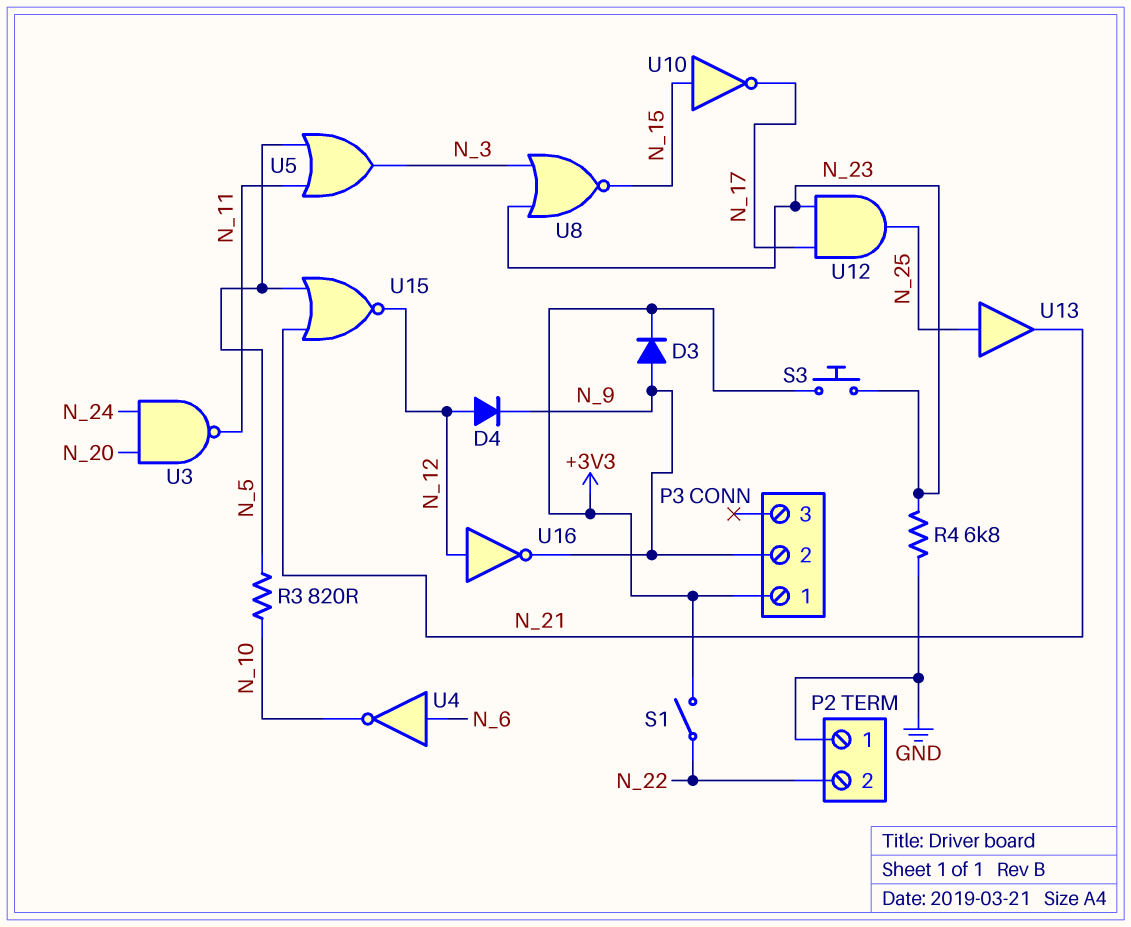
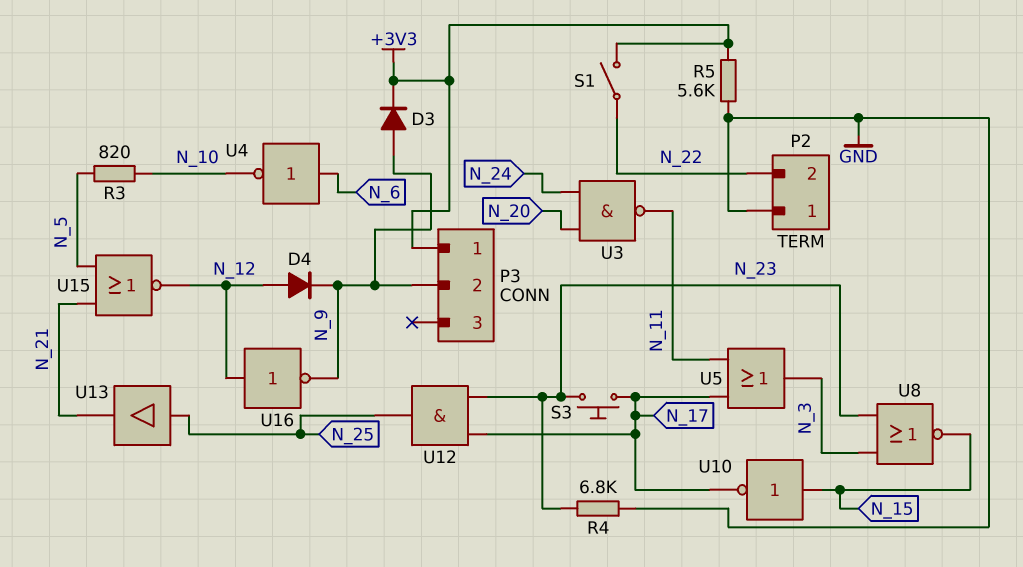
R5: none -> 5.6k (+3V3, GND)
S3: button (+3V3, N_23) -> button (N_17, N_23)
U5: OR (in N_5, in N_11, out N_3) -> OR (in N_11, in N_17, out N_3)

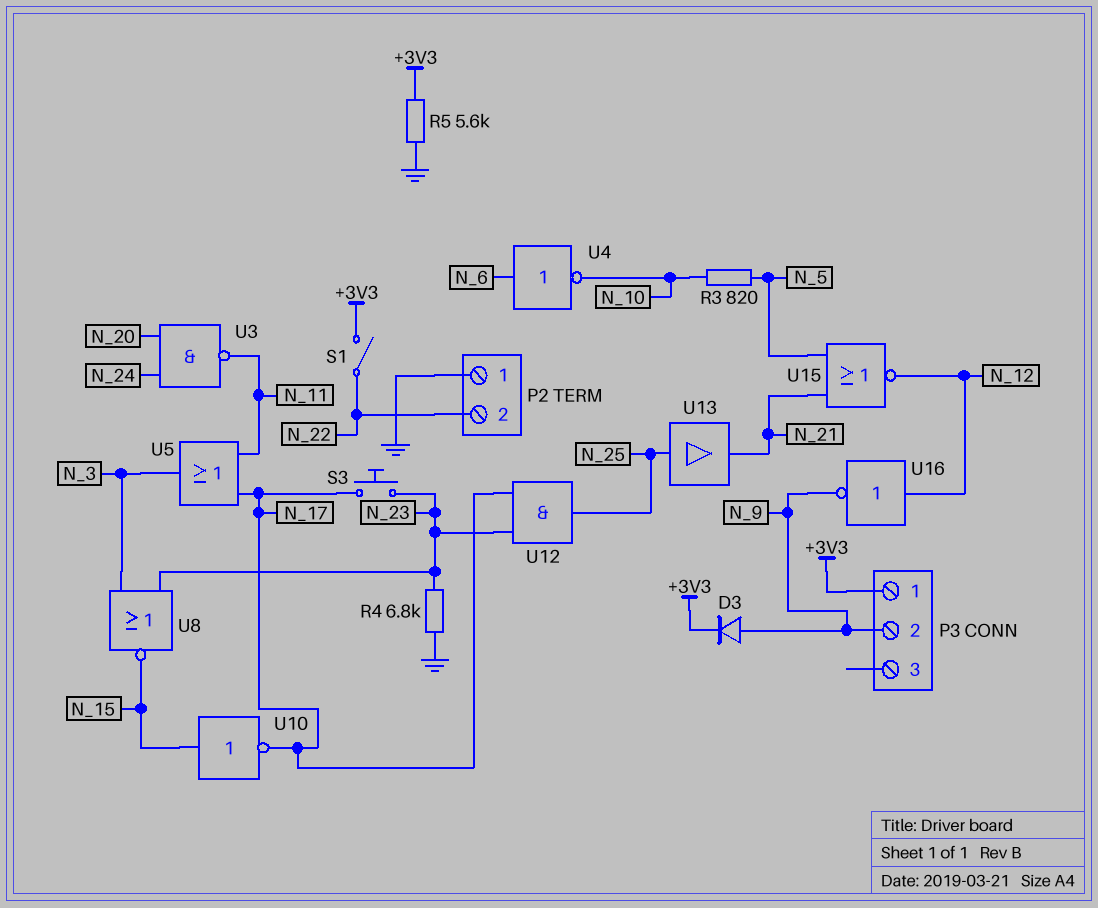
D4: diode (A N_12, K N_9) -> none

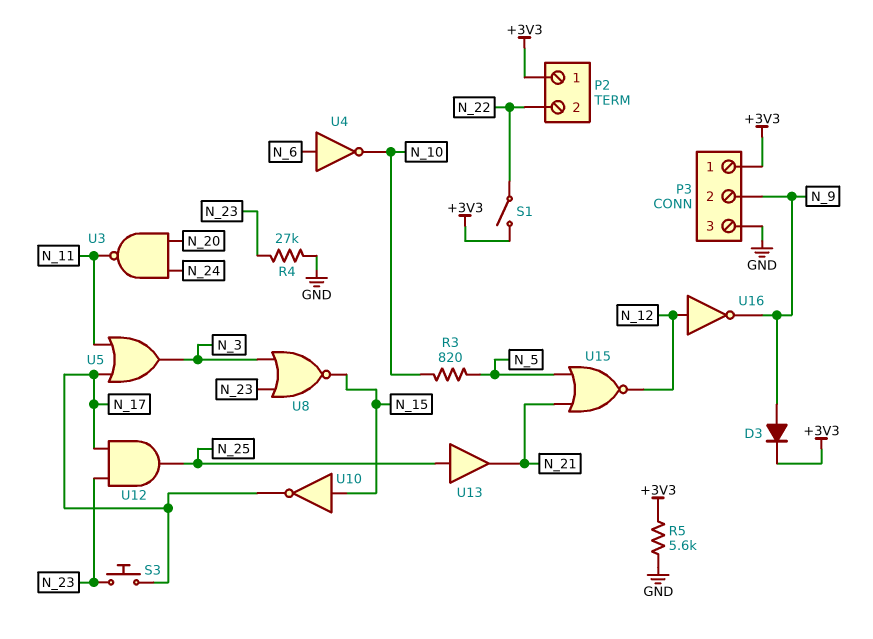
P2 pin 1: GND -> +3V3
P3 pin 3: none -> GND
R4: 6.8k (GND, N_23) -> 27k (GND, N_23)

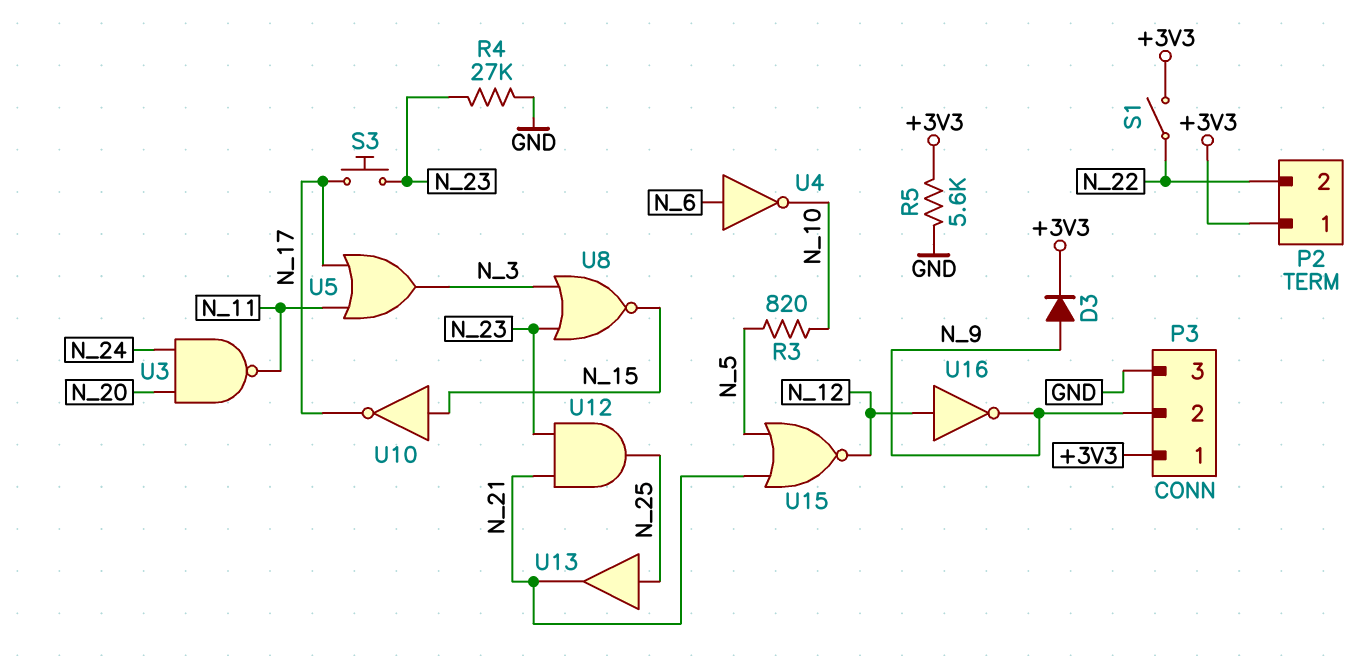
U12: AND (in N_17, in N_23, out N_25) -> AND (in N_21, in N_23, out N_25)

